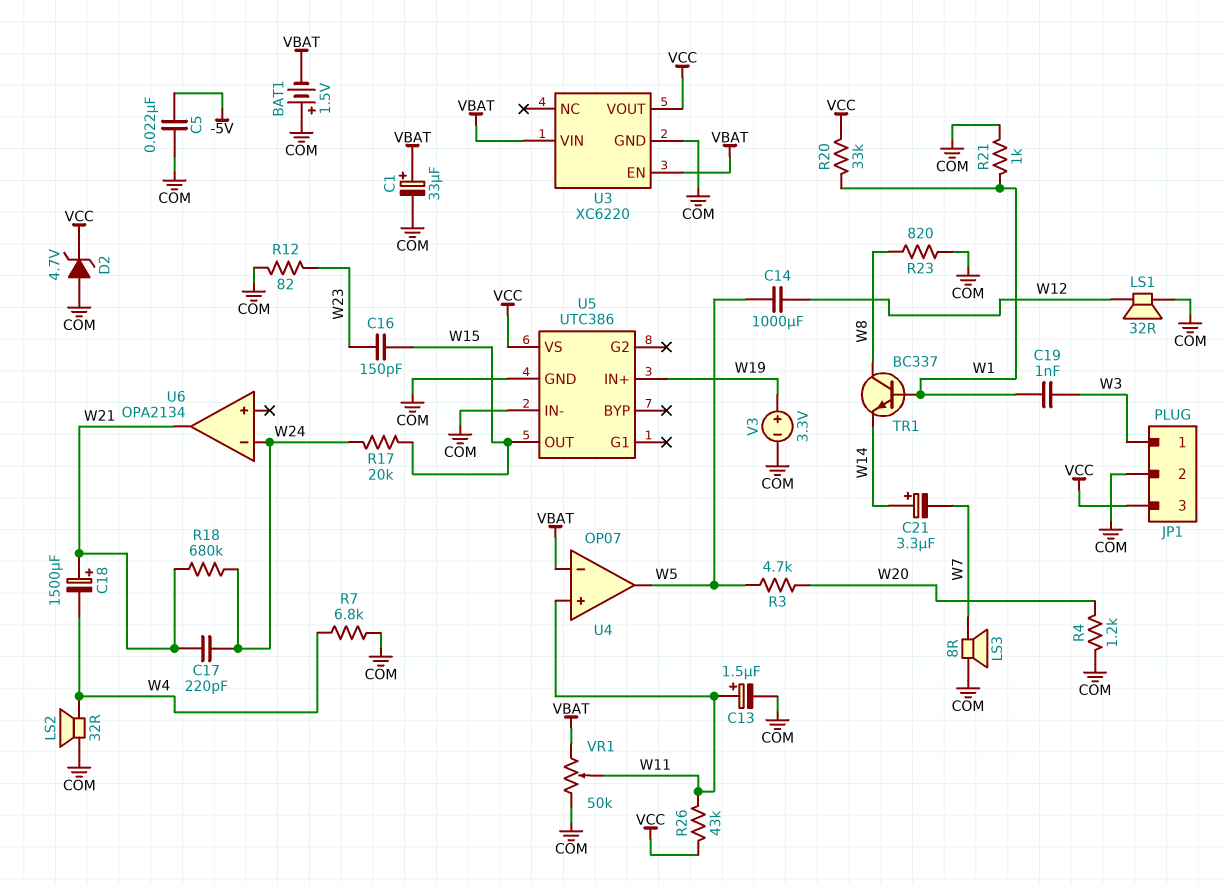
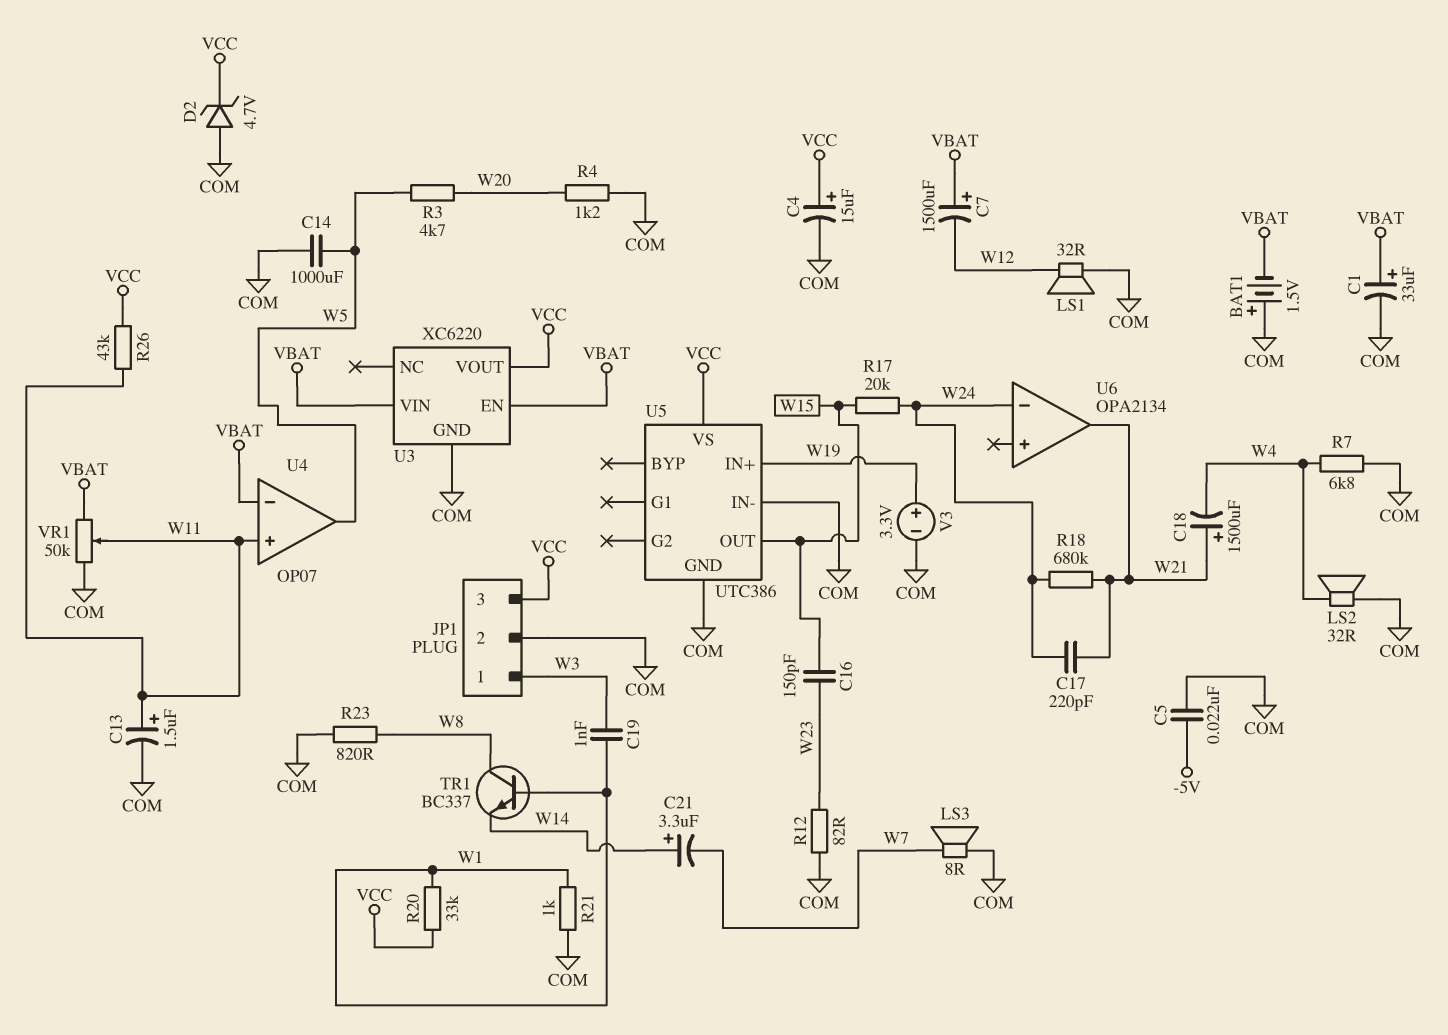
C4: none -> 15uF (plus VCC, minus COM)
C7: none -> 1500uF (plus VBAT, minus W12)
C14: 1000uF (W5, W12) -> 1000uF (COM, W5)

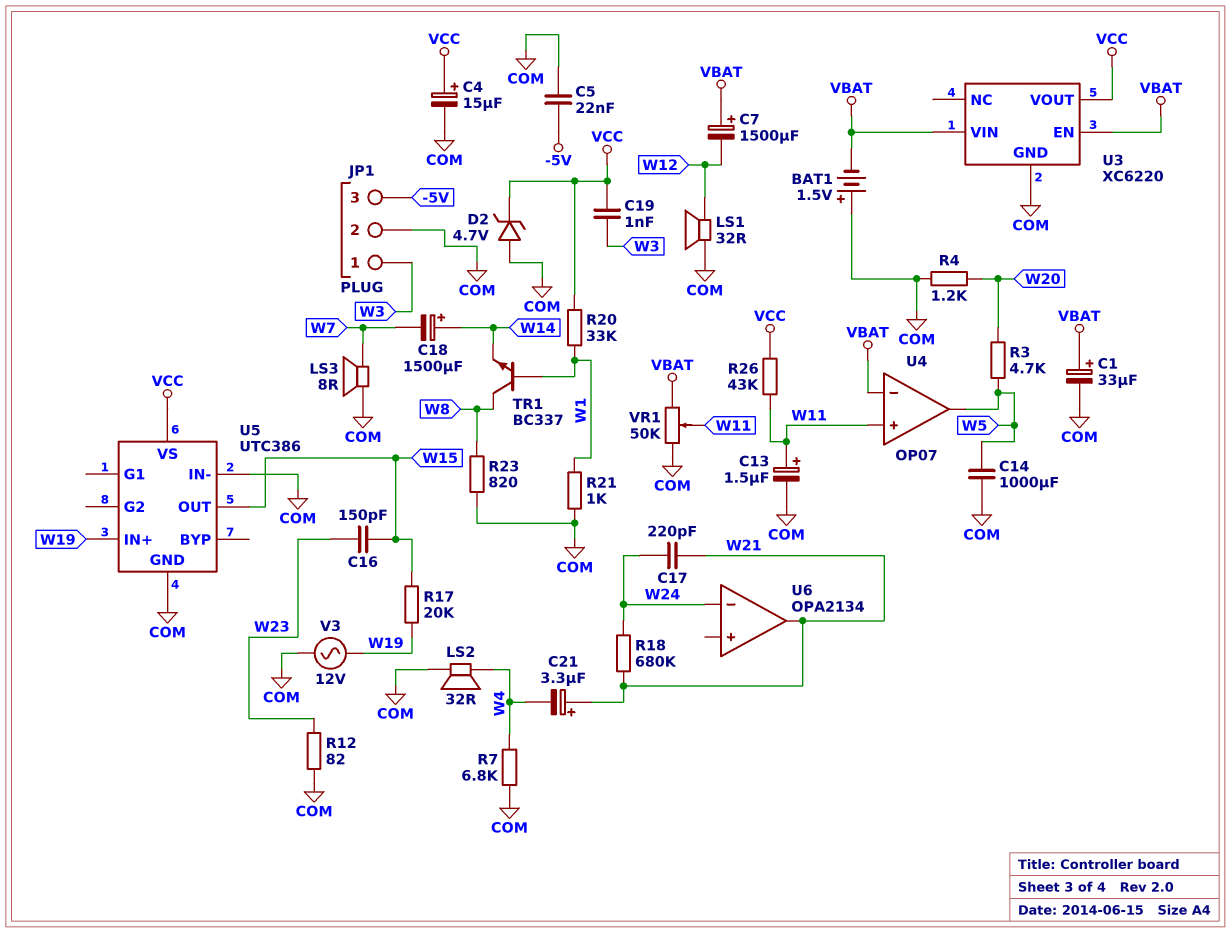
C18: 1500uF (plus W21, minus W4) -> 1500uF (plus W14, minus W7)
C19: 1nF (W1, W3) -> 1nF (VCC, W3)
C21: 3.3uF (plus W14, minus W7) -> 3.3uF (plus W21, minus W4)
JP1 pin 3: VCC -> -5V
R17: 20k (W15, W24) -> 20k (W15, W19)
V3: 3.3V (plus W19, minus COM) -> AC 12V (COM, W19)

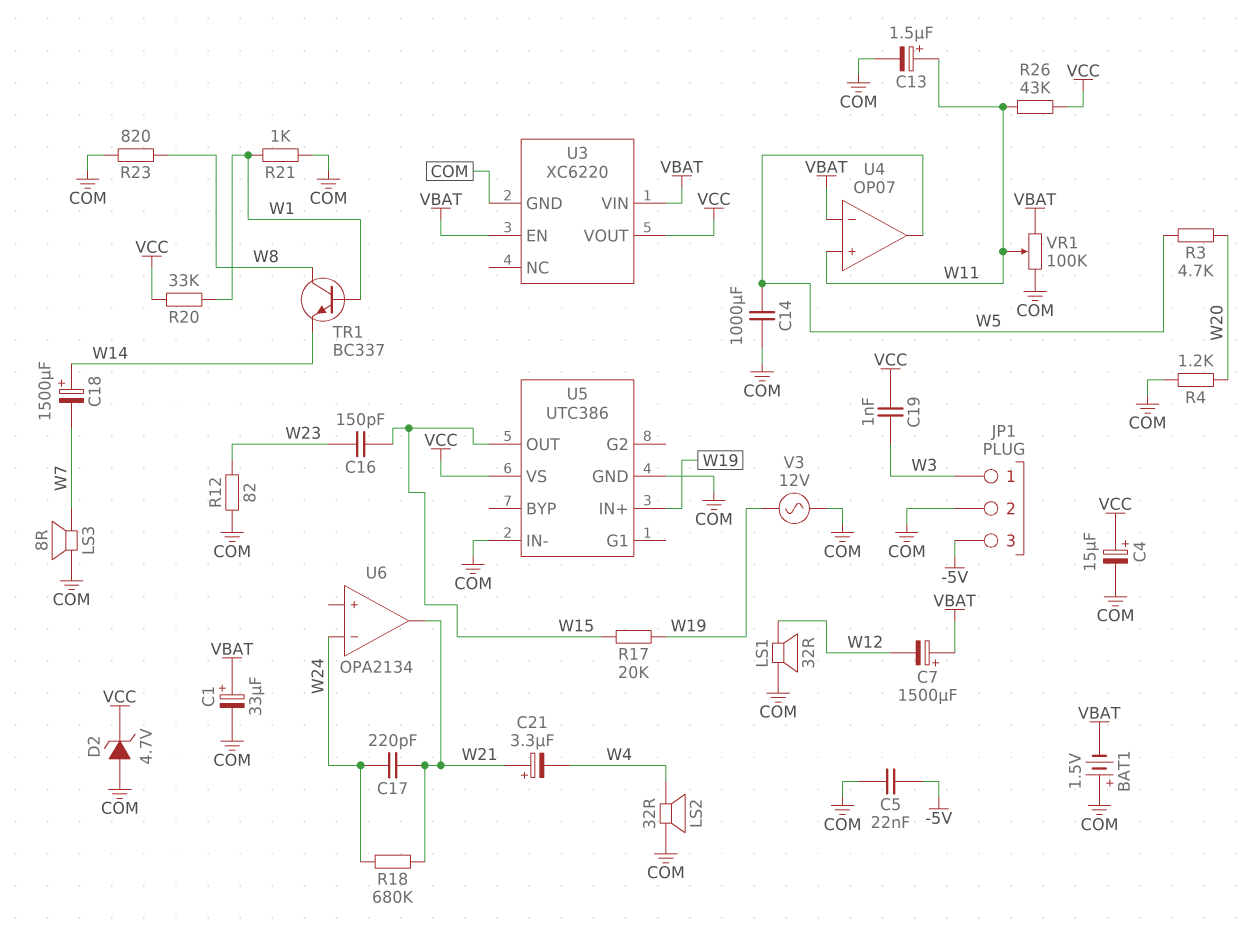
R7: 6.8k (COM, W4) -> none
VR1: 50k (COM, VBAT, wiper W11) -> 100k (COM, VBAT, wiper W11)

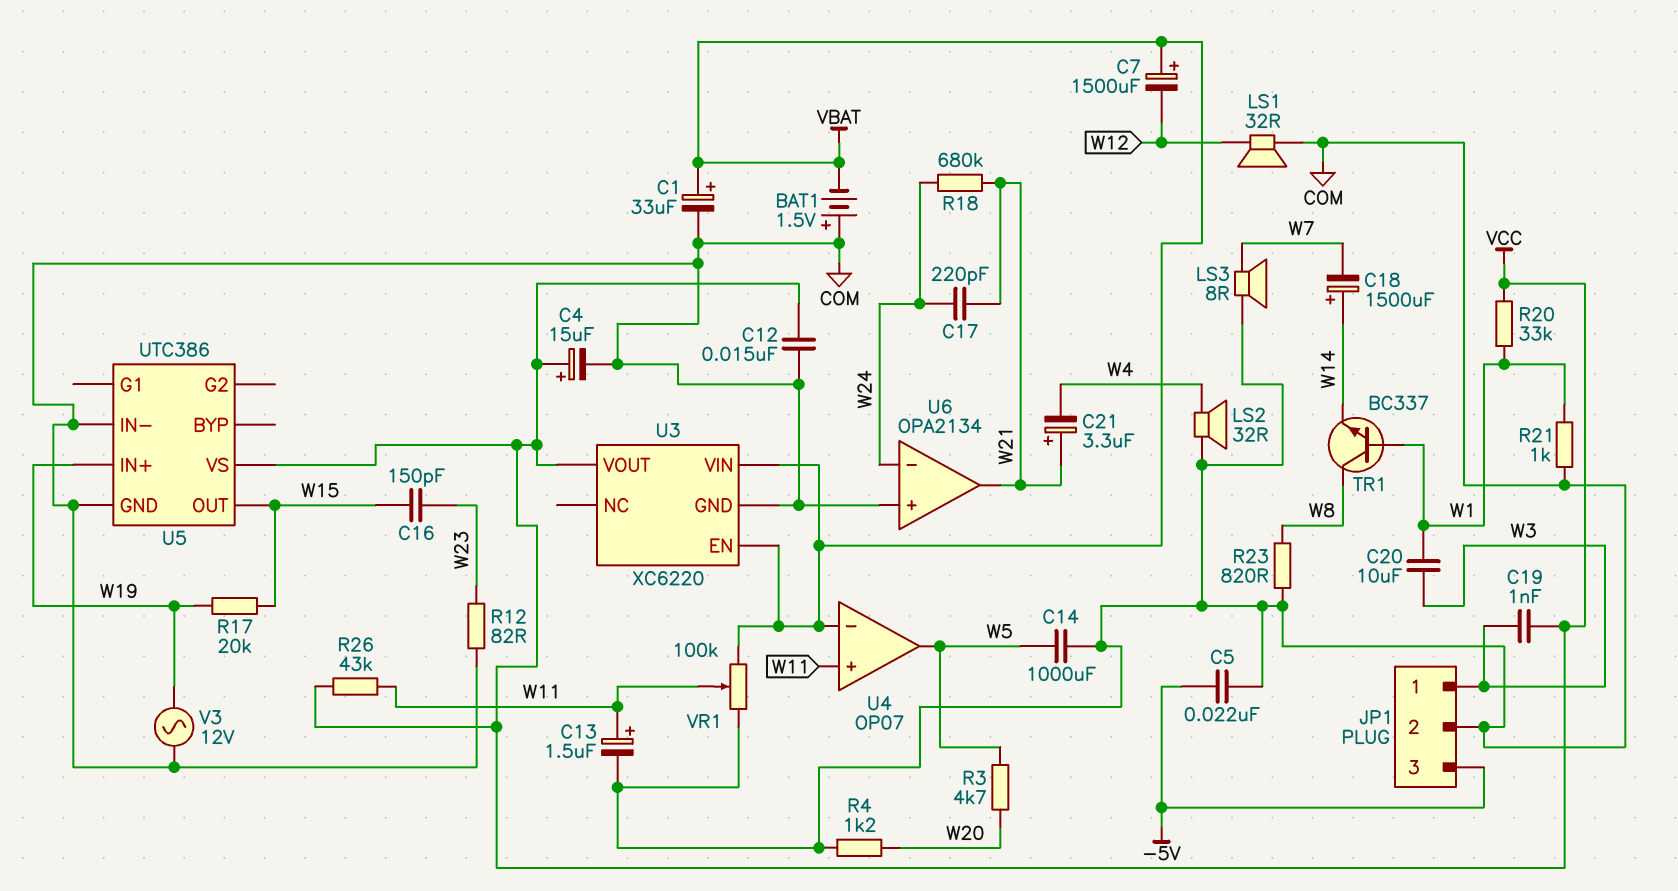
C12: none -> 15nF (COM, VCC)
C20: none -> 10uF (W1, W3)
D2: zener 4.7V (A COM, K VCC) -> none
U6 pin in+: none -> COM

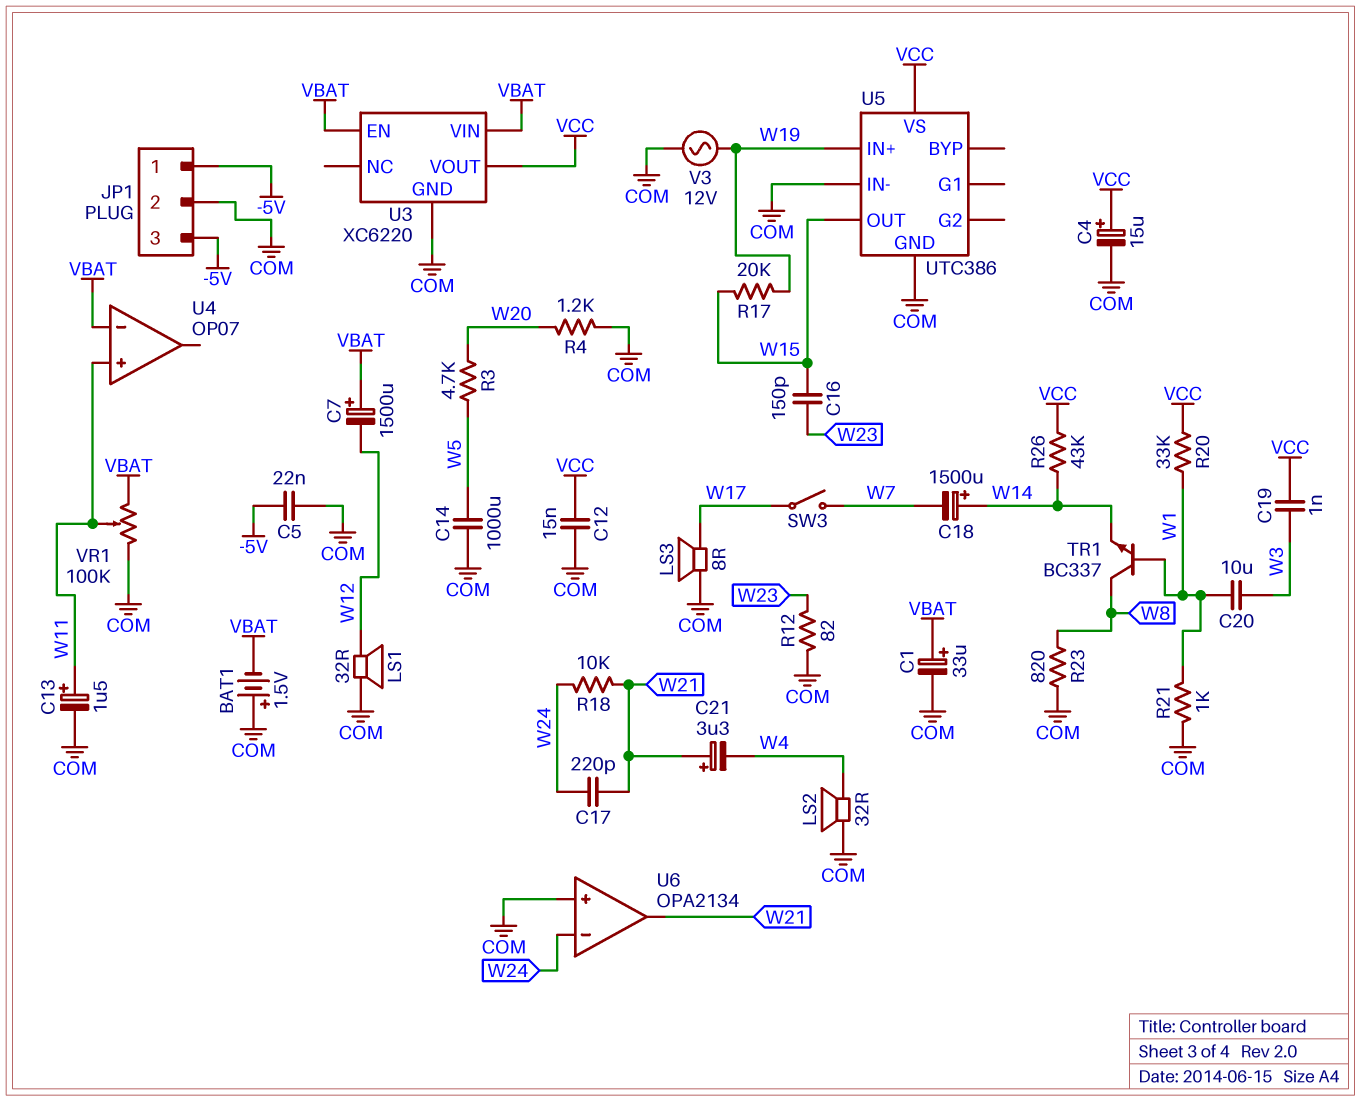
JP1 pin 1: W3 -> -5V
LS3: speaker 8R (COM, W7) -> speaker 8R (COM, W17)
R18: 680k (W21, W24) -> 10k (W21, W24)
R26: 43k (VCC, W11) -> 43k (VCC, W14)
SW3: none -> switch (W7, W17)
U4 pin out: W5 -> none

